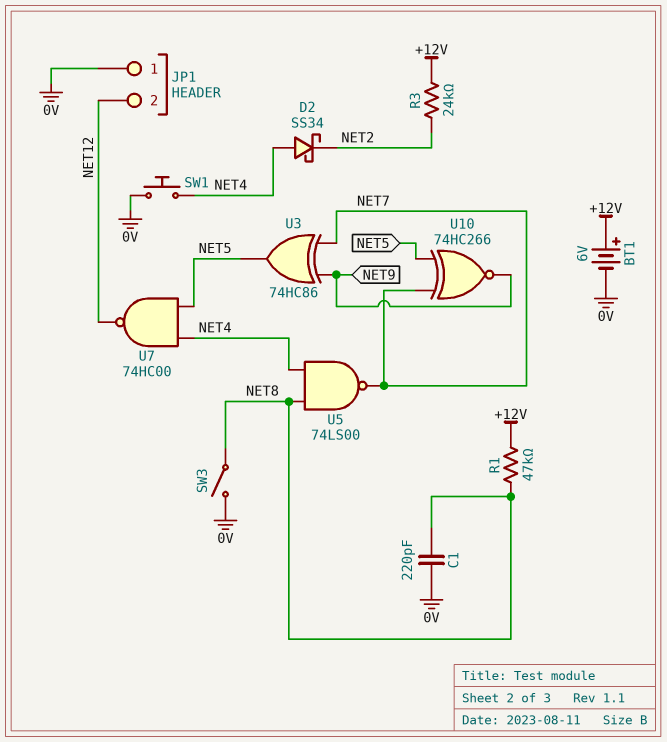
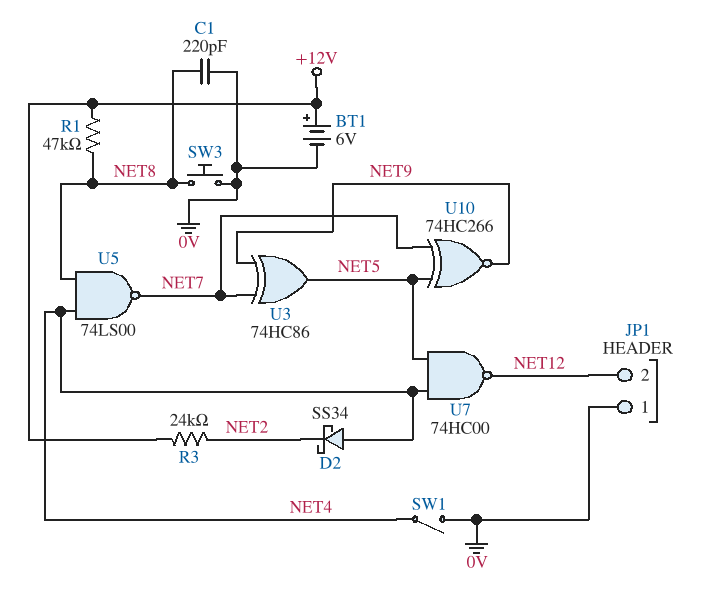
SW1: button (0V, NET4) -> switch (0V, NET4)
SW3: switch (0V, NET8) -> button (0V, NET8)

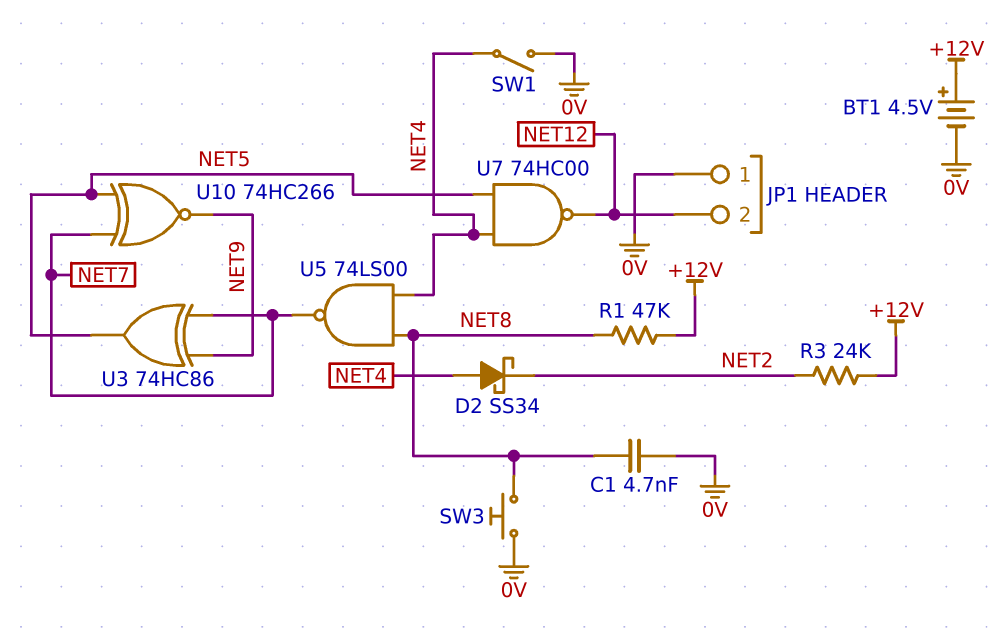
BT1: 6V (plus +12V, minus 0V) -> 4.5V (plus +12V, minus 0V)
C1: 220pF (0V, NET8) -> 4.7nF (0V, NET8)

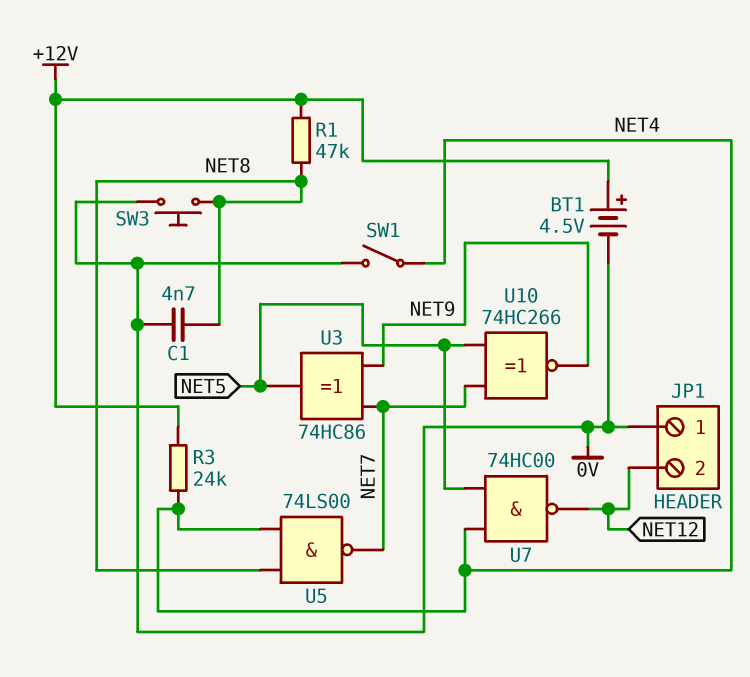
D2: schottky SS34 (A NET4, K NET2) -> none
R3: 24k (+12V, NET2) -> 24k (+12V, NET4)

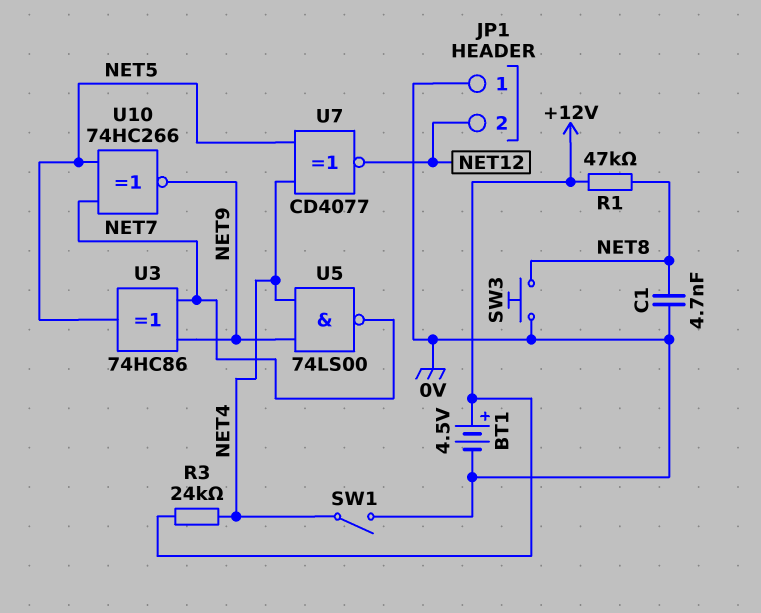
U5: NAND 74LS00 (in NET4, in NET8, out NET7) -> NAND 74LS00 (in NET4, in NET9, out NET7)
U7: NAND 74HC00 (in NET4, in NET5, out NET12) -> XNOR CD4077 (in NET4, in NET5, out NET12)

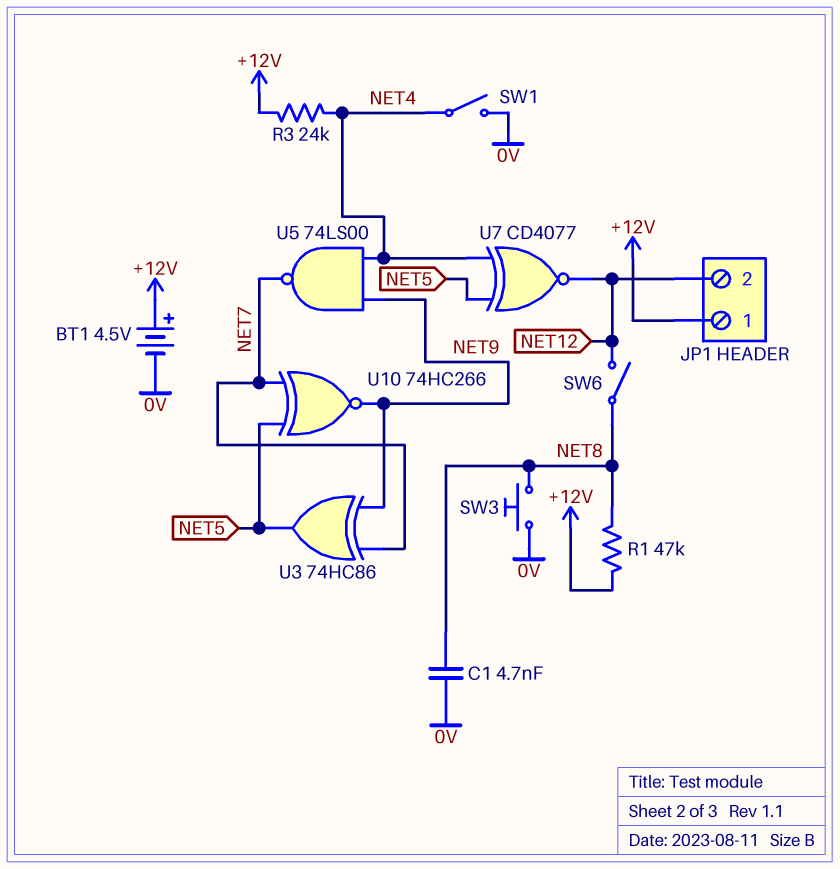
JP1 pin 1: 0V -> +12V
SW6: none -> switch (NET8, NET12)

